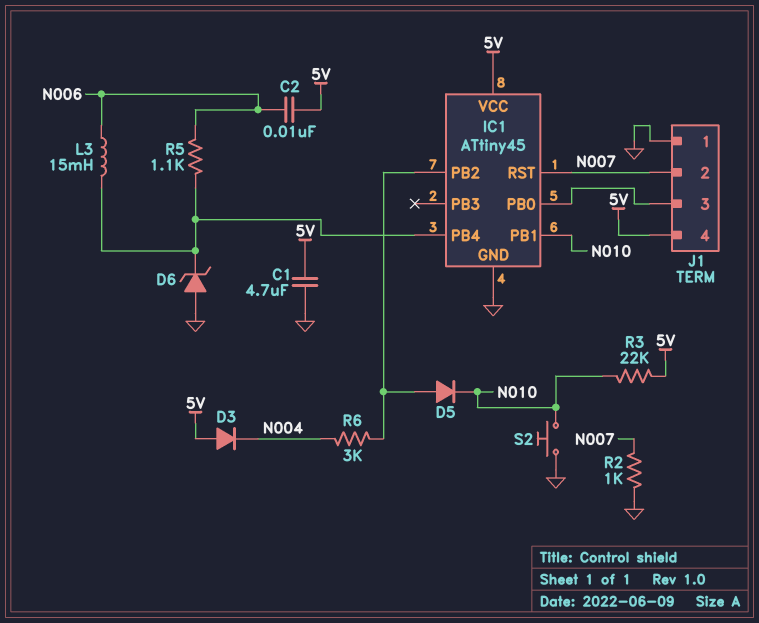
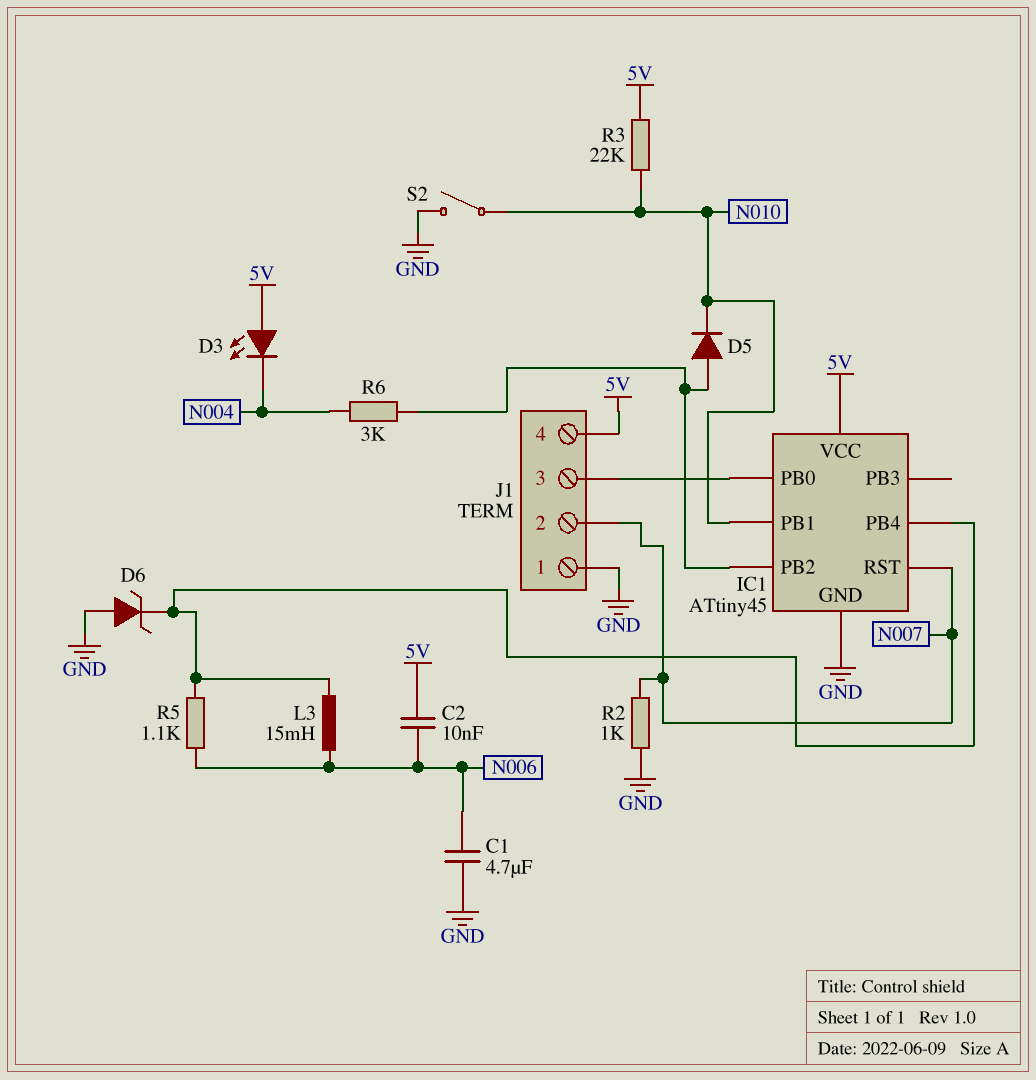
C1: 4.7uF (5V, GND) -> 4.7uF (GND, N006)
D3: diode (A 5V, K N004) -> LED (A 5V, K N004)
S2: button (GND, N010) -> switch (GND, N010)

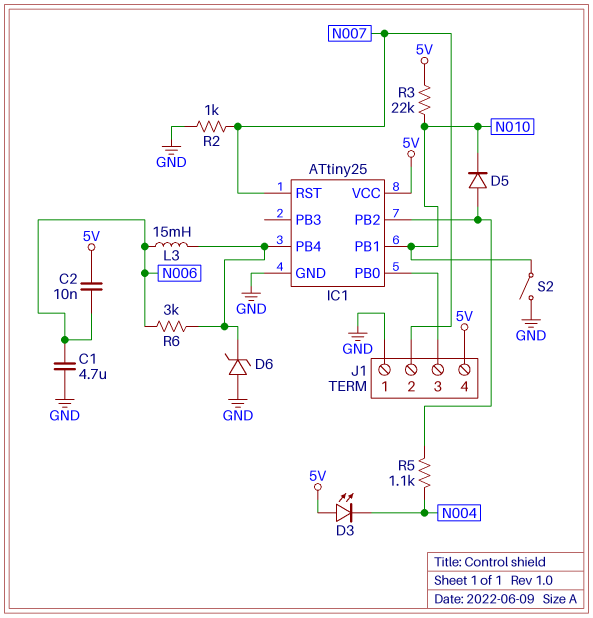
IC1: ATtiny45 -> ATtiny25
R5: 1.1k (IC1/PB4, N006) -> 1.1k (IC1/PB2, N004)
R6: 3k (IC1/PB2, N004) -> 3k (IC1/PB4, N006)

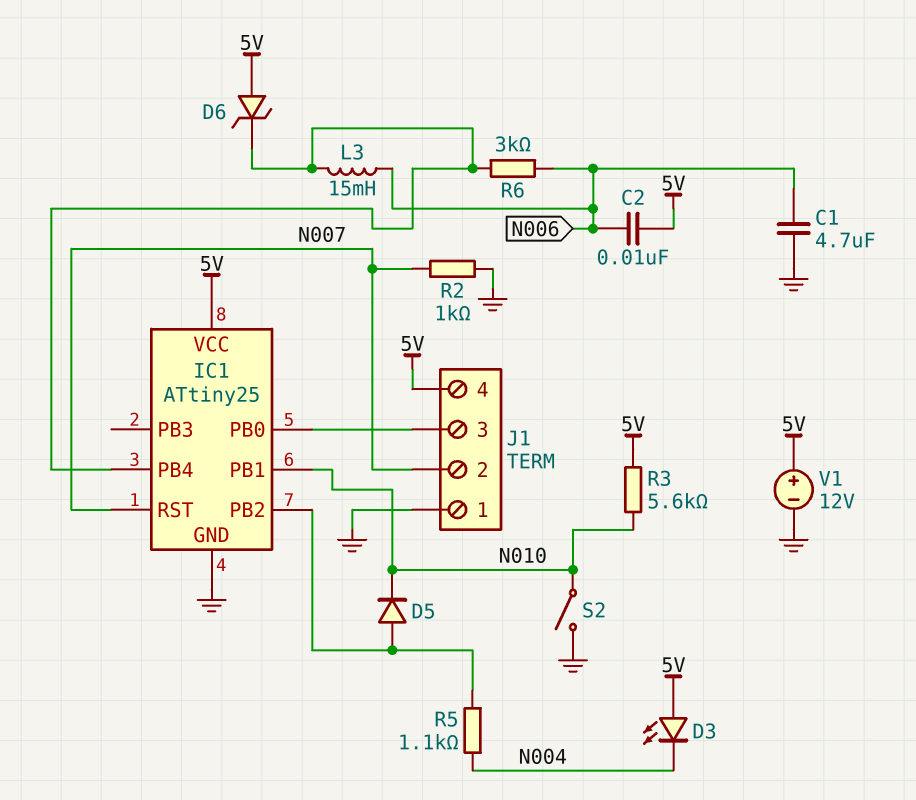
D6: zener (A GND, K IC1/PB4) -> zener (A 5V, K IC1/PB4)
R3: 22k (5V, N010) -> 5.6k (5V, N010)
V1: none -> 12V (plus 5V, minus GND)

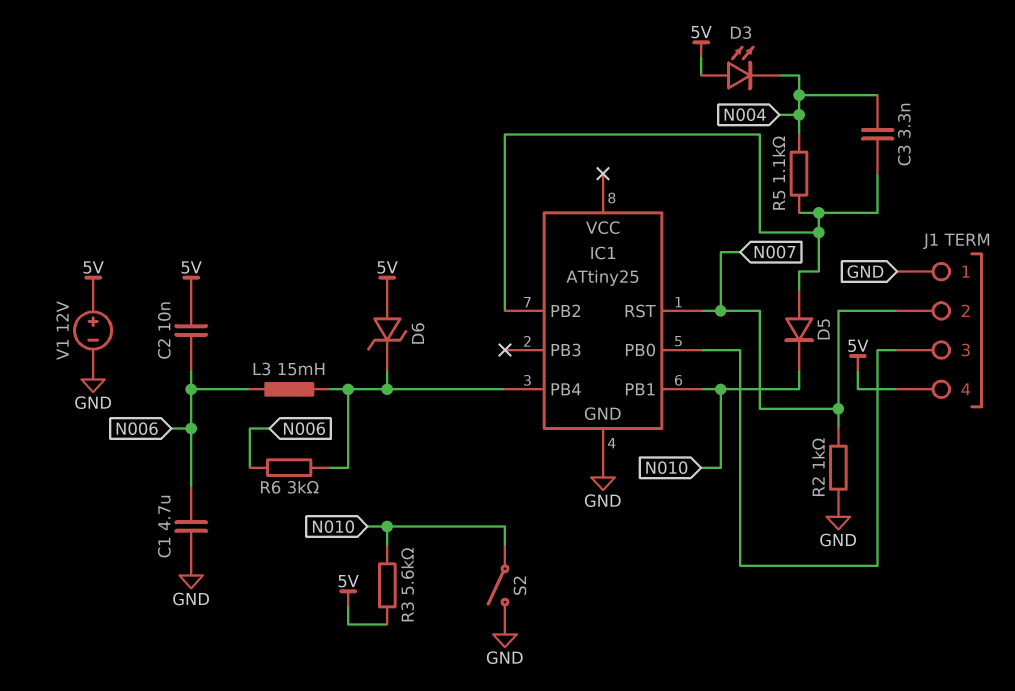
C3: none -> 3.3nF (IC1/PB2, N004)
IC1 pin VCC: 5V -> none

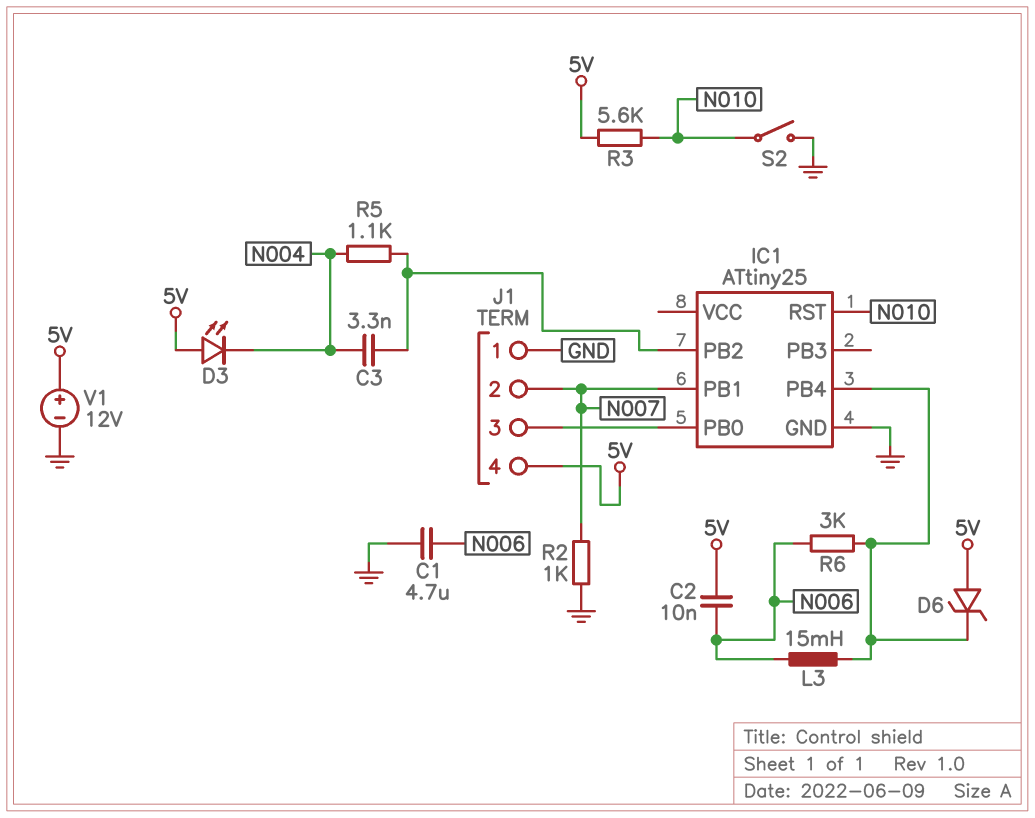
D5: diode (A IC1/PB2, K N010) -> none
IC1 pin PB1: N010 -> N007
IC1 pin RST: N007 -> N010

